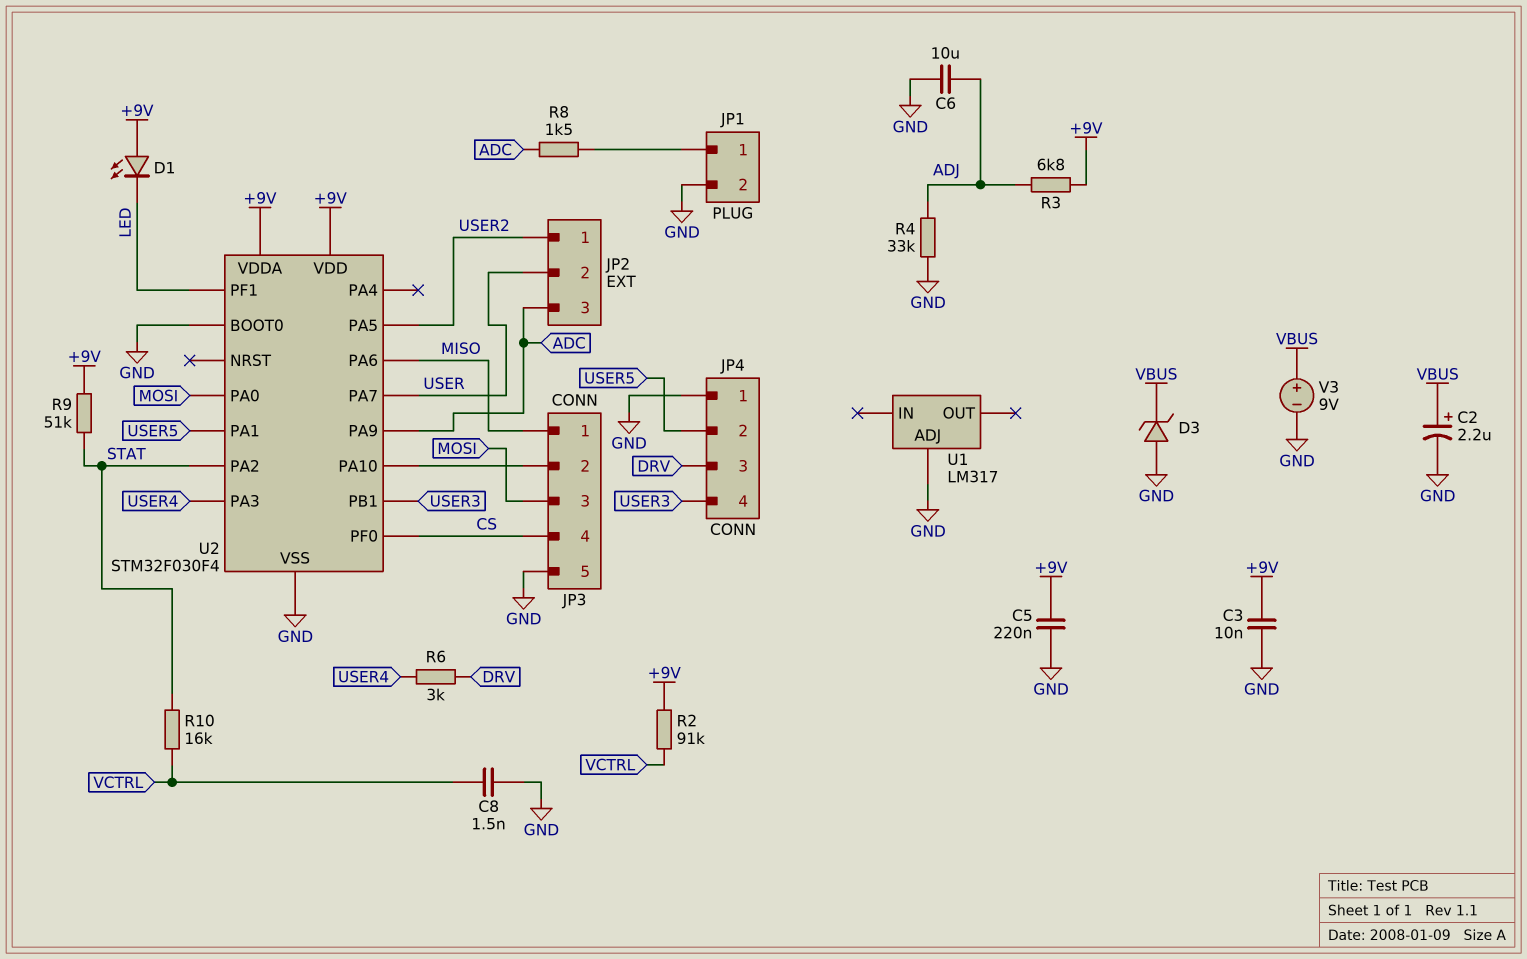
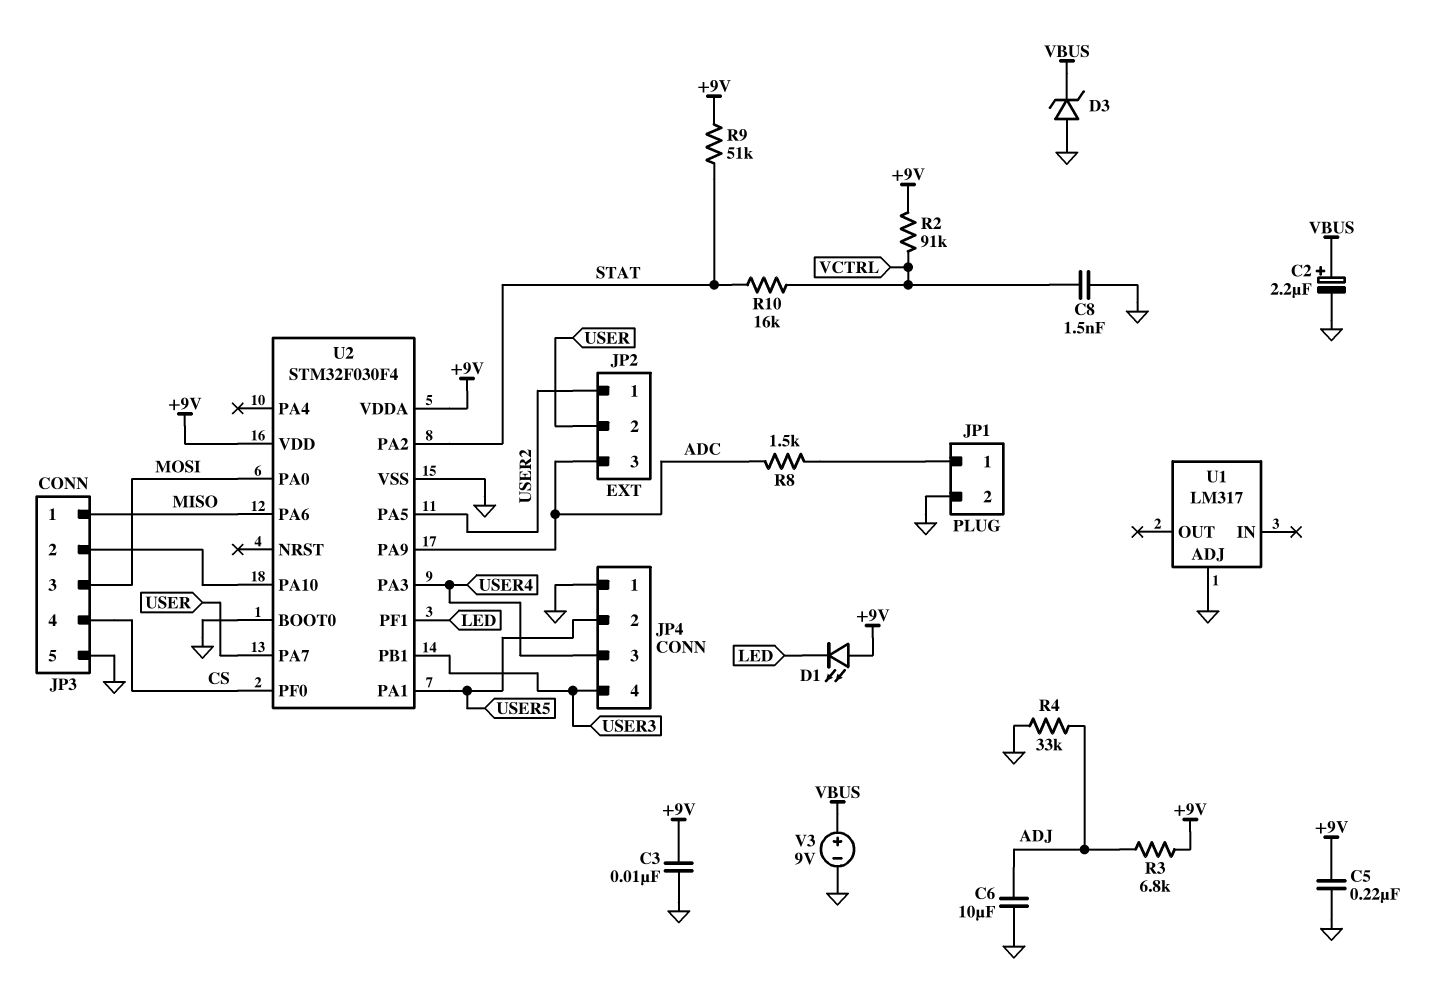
JP4 pin 3: DRV -> USER4
R6: 3k (DRV, USER4) -> none

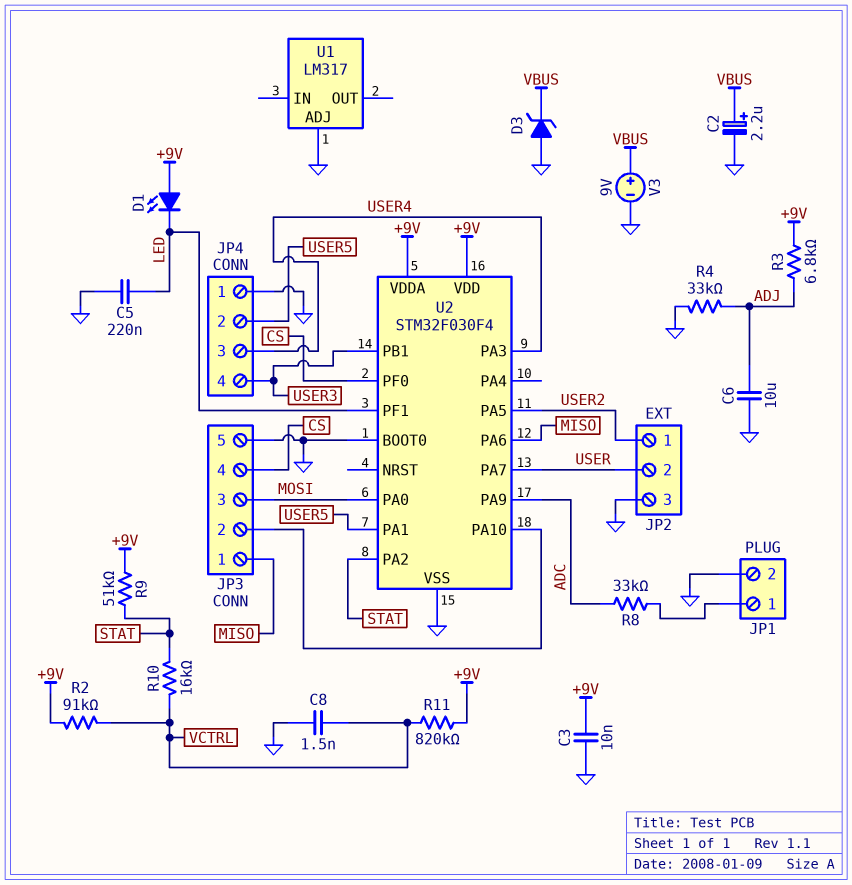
C5: 220nF (+9V, GND) -> 220nF (GND, LED)
JP2 pin 3: ADC -> GND
R8: 1.5k (ADC, JP1/1) -> 33k (ADC, JP1/1)
R11: none -> 820k (+9V, VCTRL)

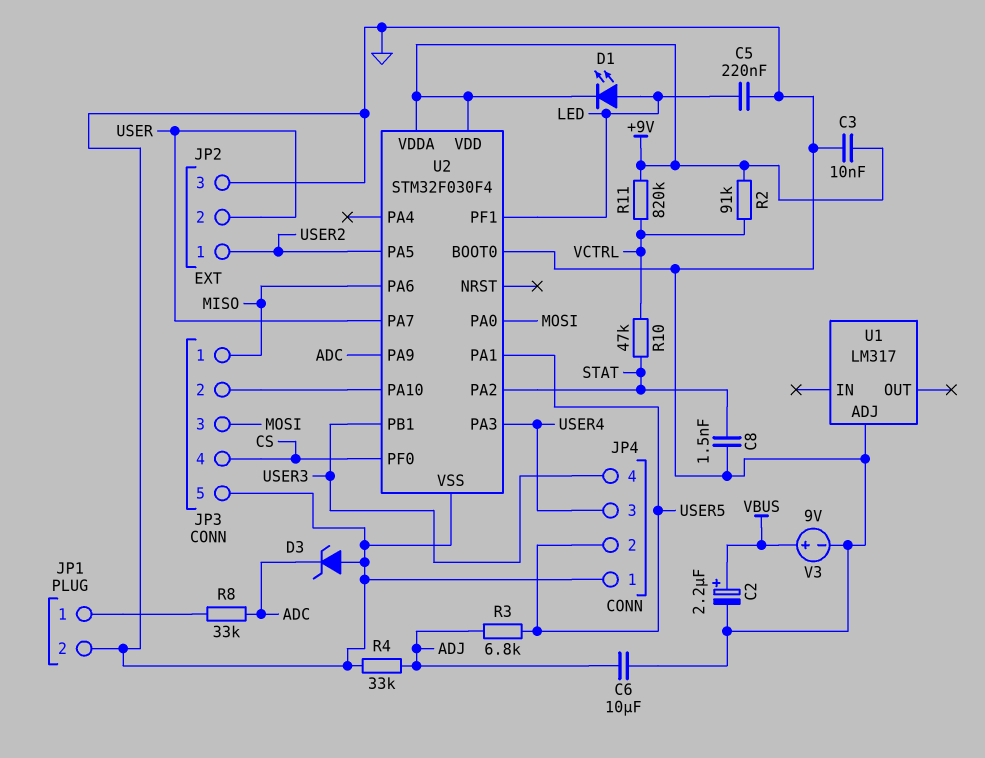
C8: 1.5nF (GND, VCTRL) -> 1.5nF (GND, STAT)
D1: LED (A +9V, K LED) -> LED (A LED, K +9V)
D3: zener (A GND, K VBUS) -> zener (A GND, K ADC)
R3: 6.8k (+9V, ADJ) -> 6.8k (ADJ, USER5)
R9: 51k (+9V, STAT) -> none
R10: 16k (STAT, VCTRL) -> 47k (STAT, VCTRL)

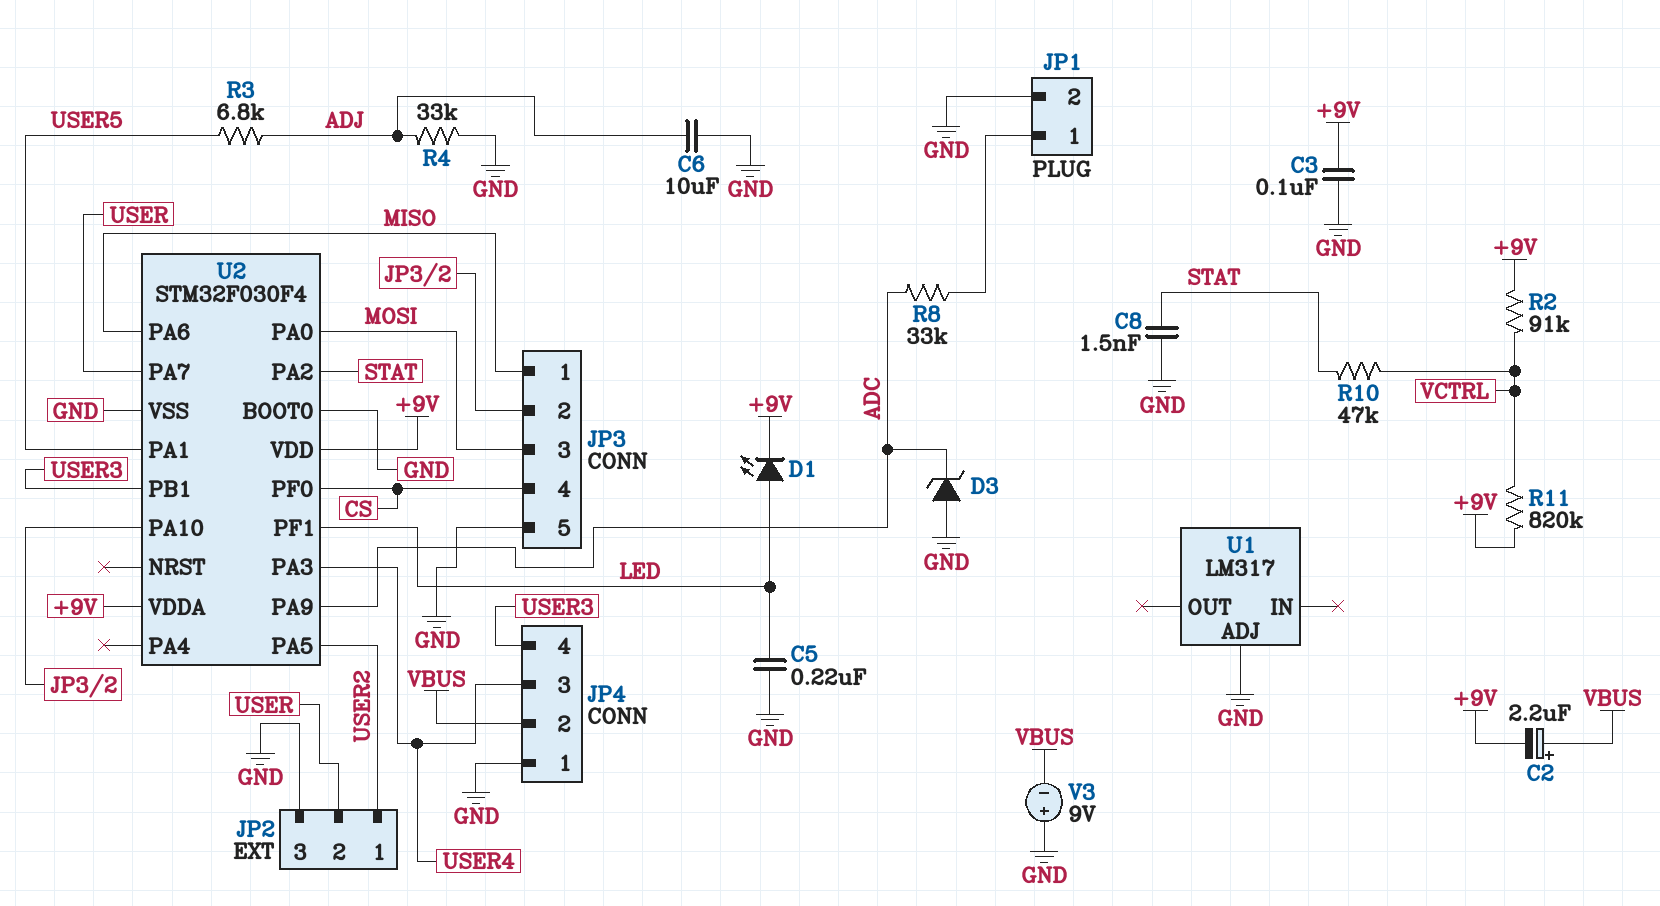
C2: 2.2uF (plus VBUS, minus GND) -> 2.2uF (plus VBUS, minus +9V)
C3: 10nF (+9V, GND) -> 100nF (+9V, GND)
JP4 pin 2: USER5 -> VBUS
V3: 9V (plus VBUS, minus GND) -> 9V (plus GND, minus VBUS)

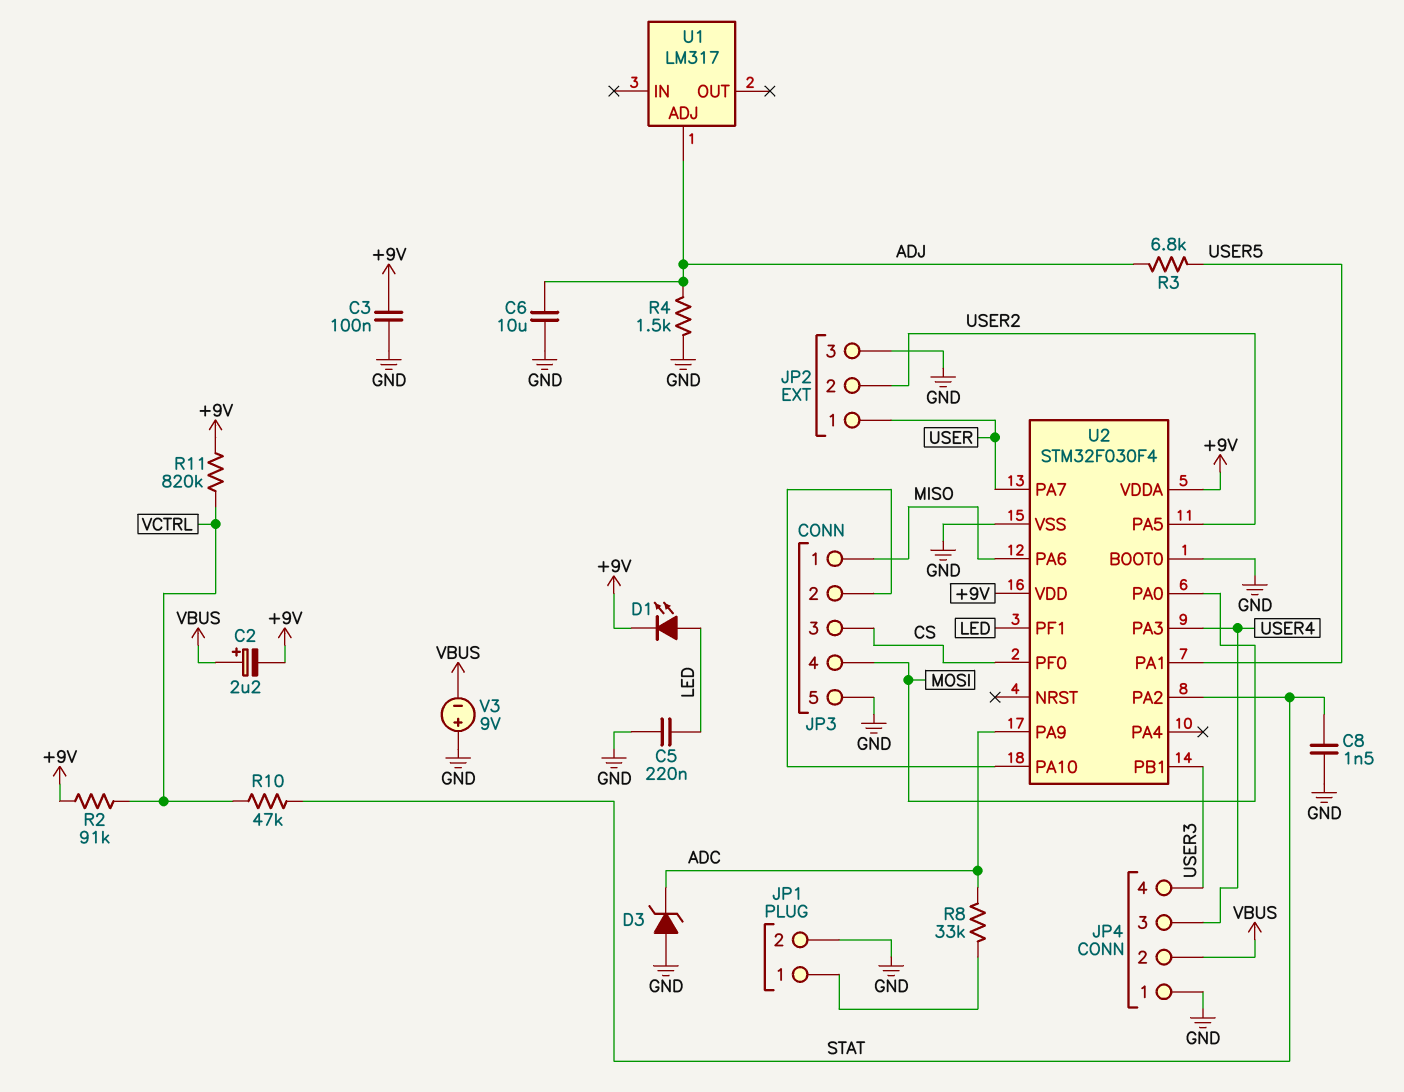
JP2 pin 1: USER2 -> USER
JP2 pin 2: USER -> USER2
JP3 pin 3: MOSI -> CS
JP3 pin 4: CS -> MOSI
R4: 33k (ADJ, GND) -> 1.5k (ADJ, GND)
U1 pin ADJ: GND -> ADJ

